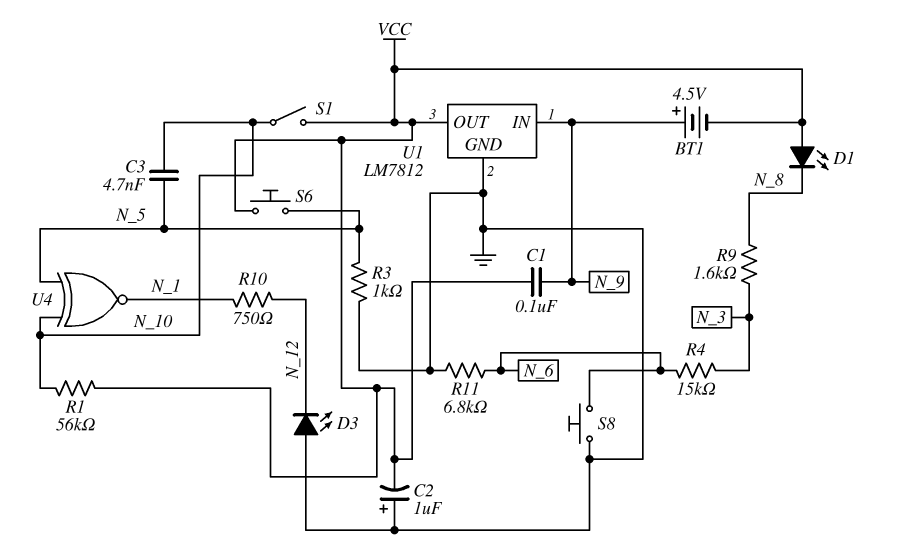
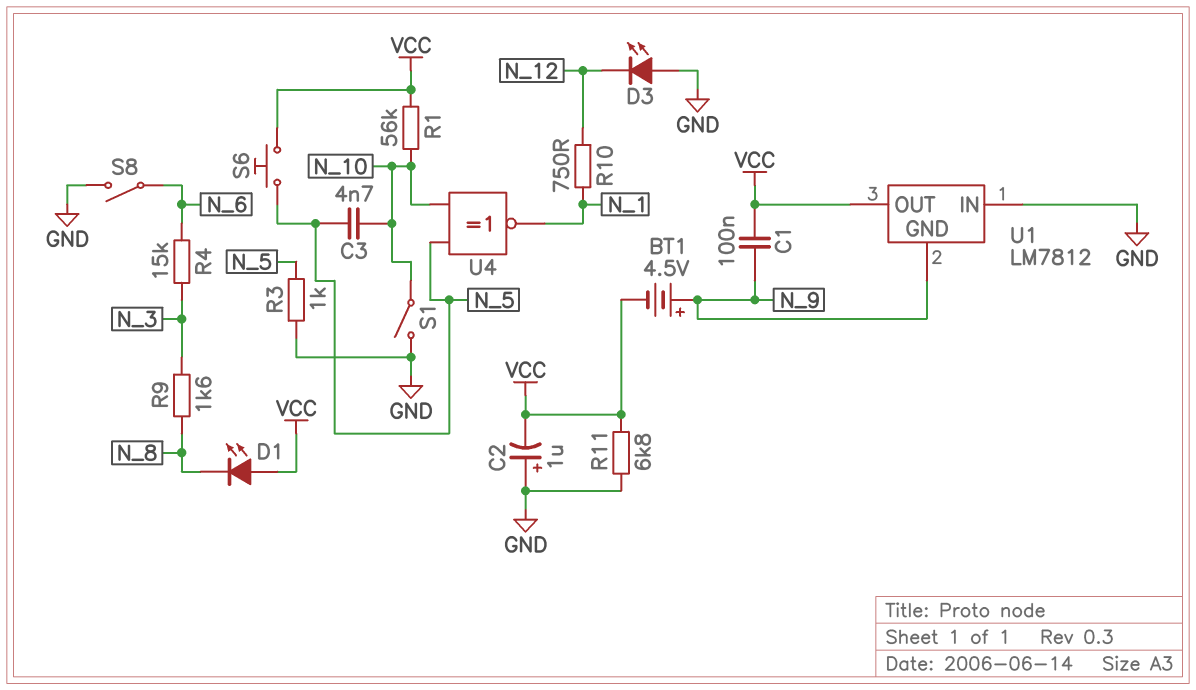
R11: 6.8k (GND, N_6) -> 6.8k (GND, VCC)
S1: switch (N_10, VCC) -> switch (GND, N_10)
S8: button (GND, N_6) -> switch (GND, N_6)
U1 pin GND: GND -> N_9
U1 pin IN: N_9 -> GND

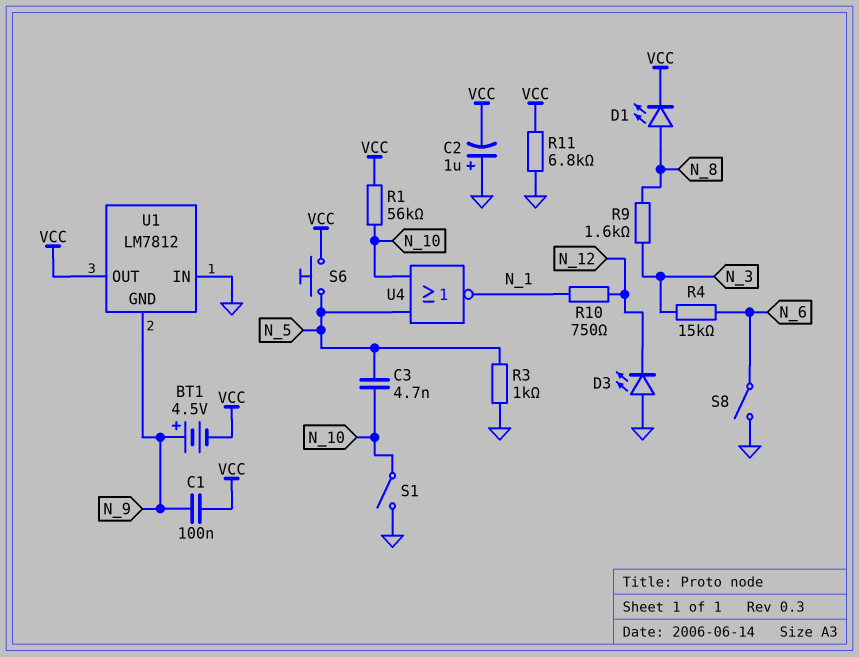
D1: LED (A VCC, K N_8) -> LED (A N_8, K VCC)
U4: XNOR (in N_5, in N_10, out N_1) -> NOR (in N_5, in N_10, out N_1)

